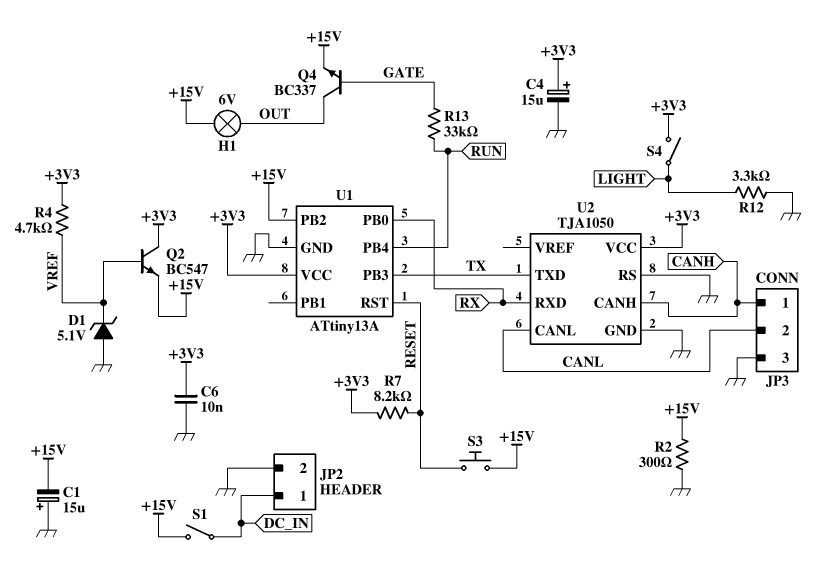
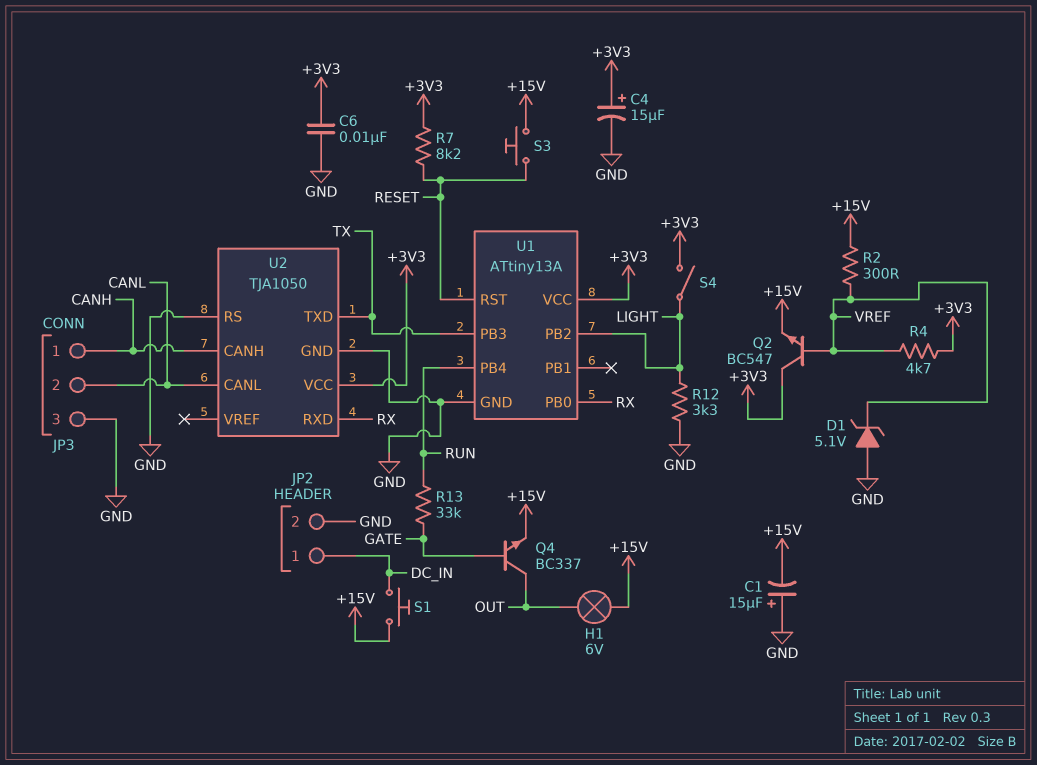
R2: 300 (+15V, GND) -> 300 (+15V, VREF)
S1: switch (+15V, DC_IN) -> button (+15V, DC_IN)
U1 pin PB2: +15V -> LIGHT

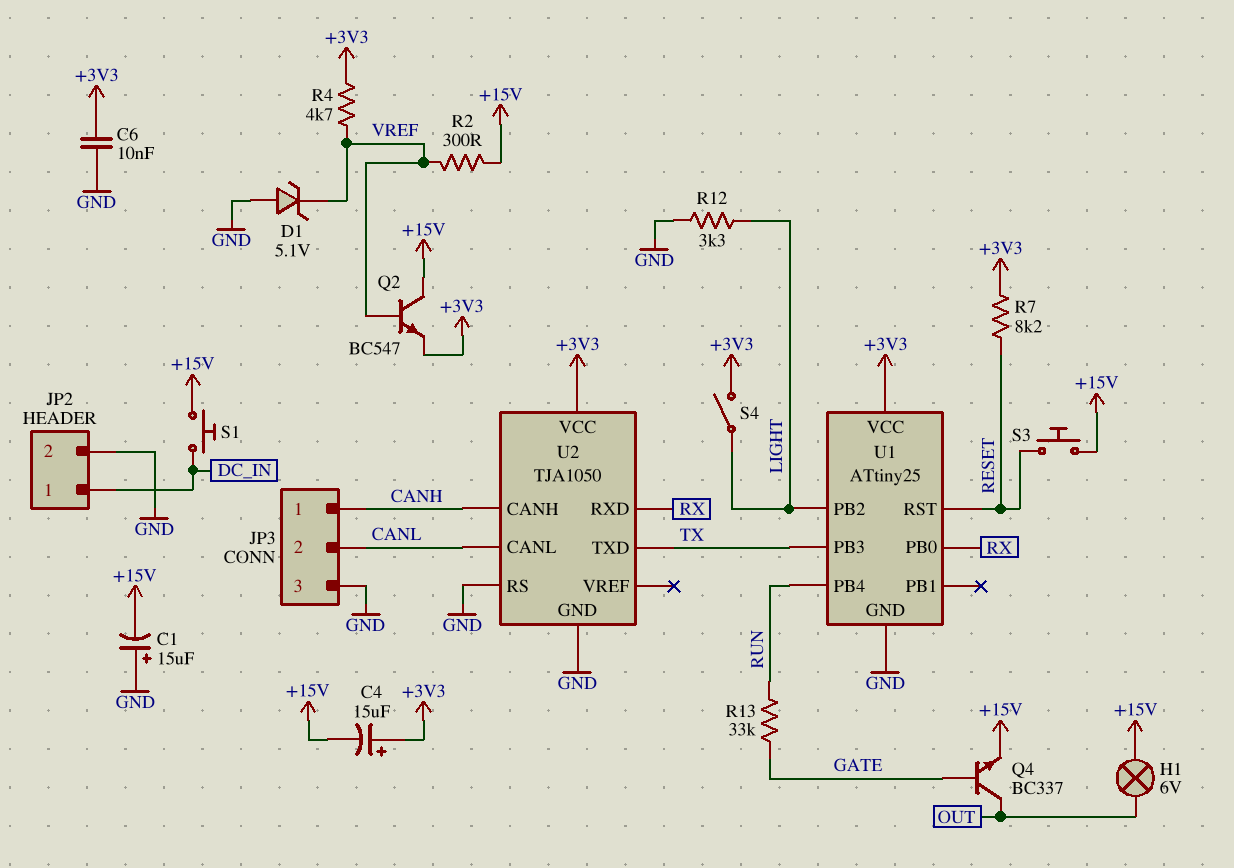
C4: 15uF (plus +3V3, minus GND) -> 15uF (plus +3V3, minus +15V)
Q2: NPN BC547 (B VREF, C +3V3, E +15V) -> NPN BC547 (B VREF, C +15V, E +3V3)
U1: ATtiny13A -> ATtiny25

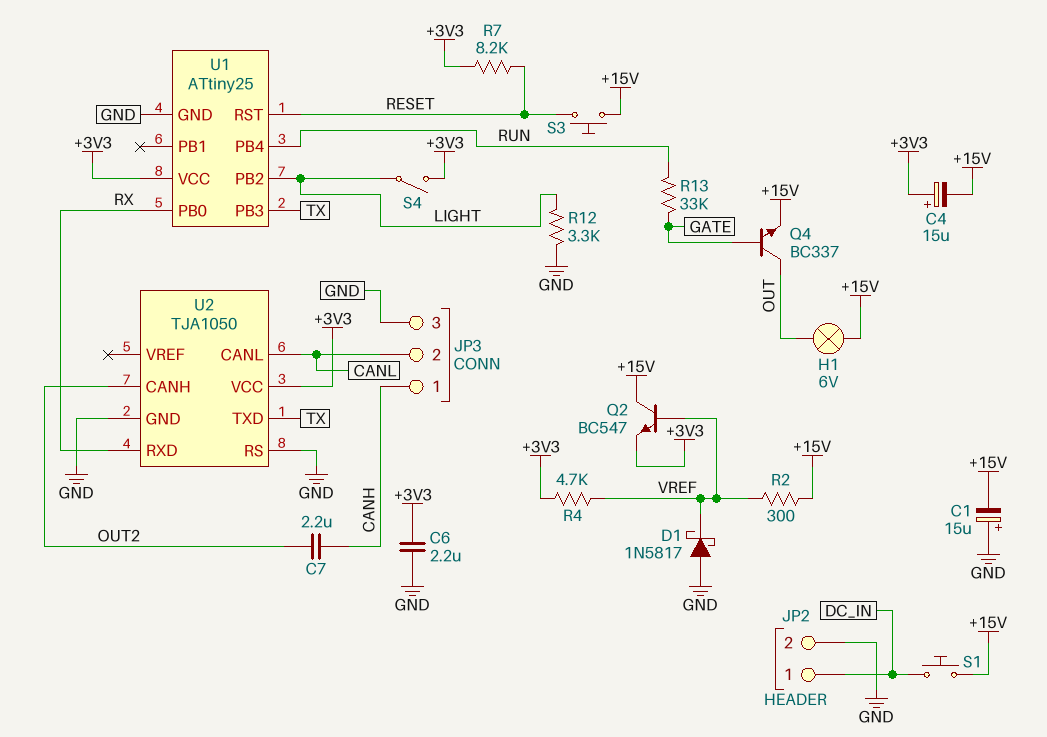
C6: 10nF (+3V3, GND) -> 2.2uF (+3V3, GND)
C7: none -> 2.2uF (CANH, OUT2)
D1: zener 5.1V (A GND, K VREF) -> schottky 1N5817 (A GND, K VREF)
U2 pin CANH: CANH -> OUT2

